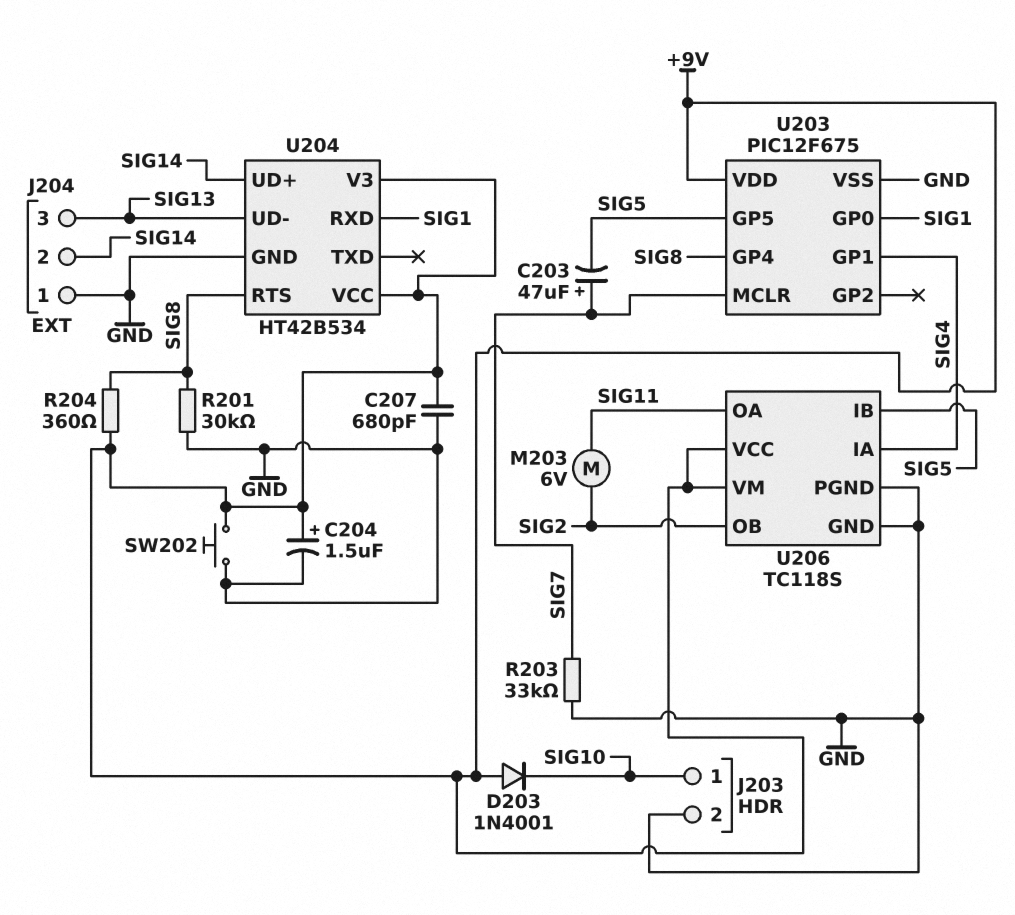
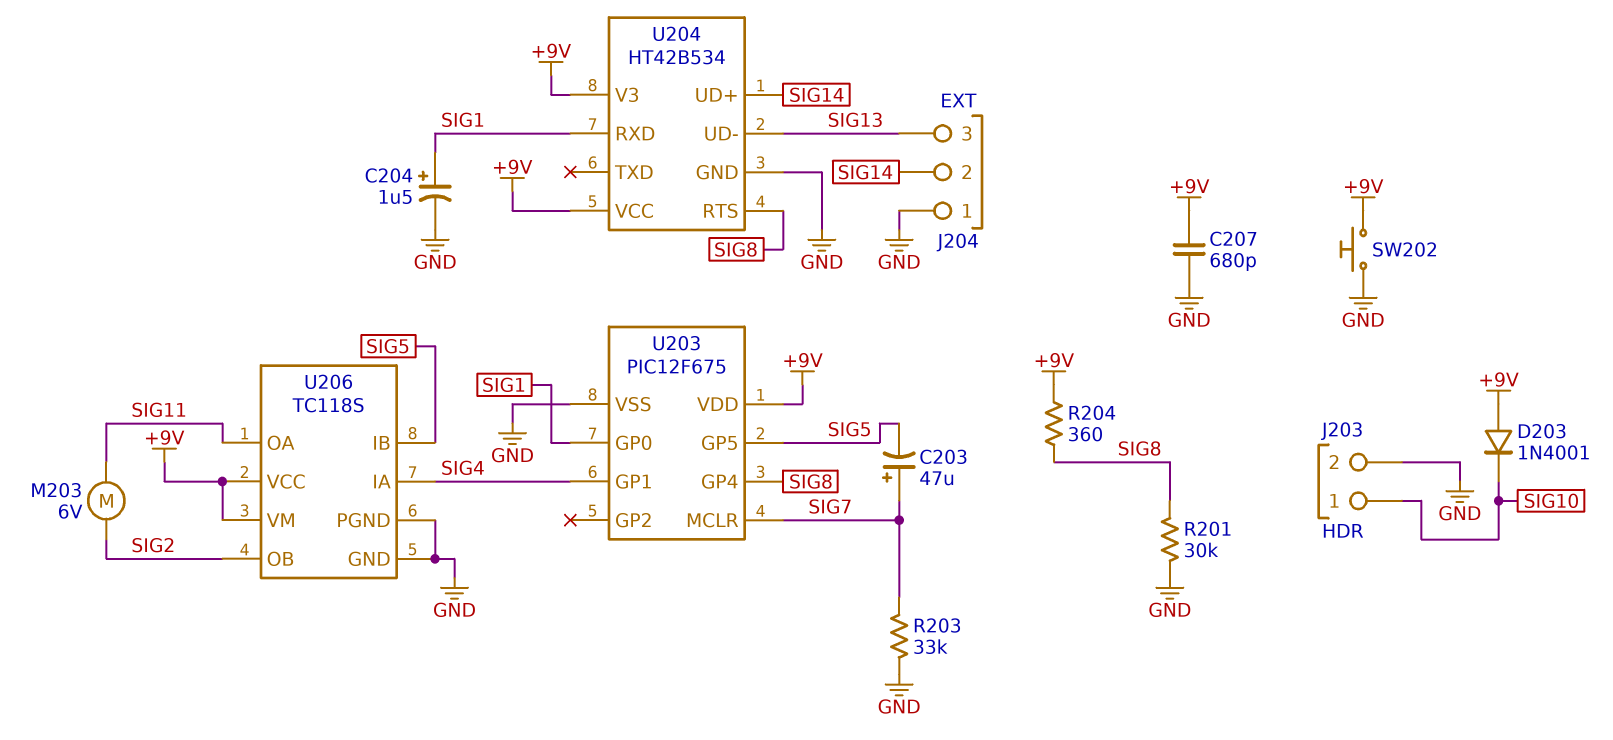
C204: 1.5uF (plus +9V, minus GND) -> 1.5uF (plus SIG1, minus GND)

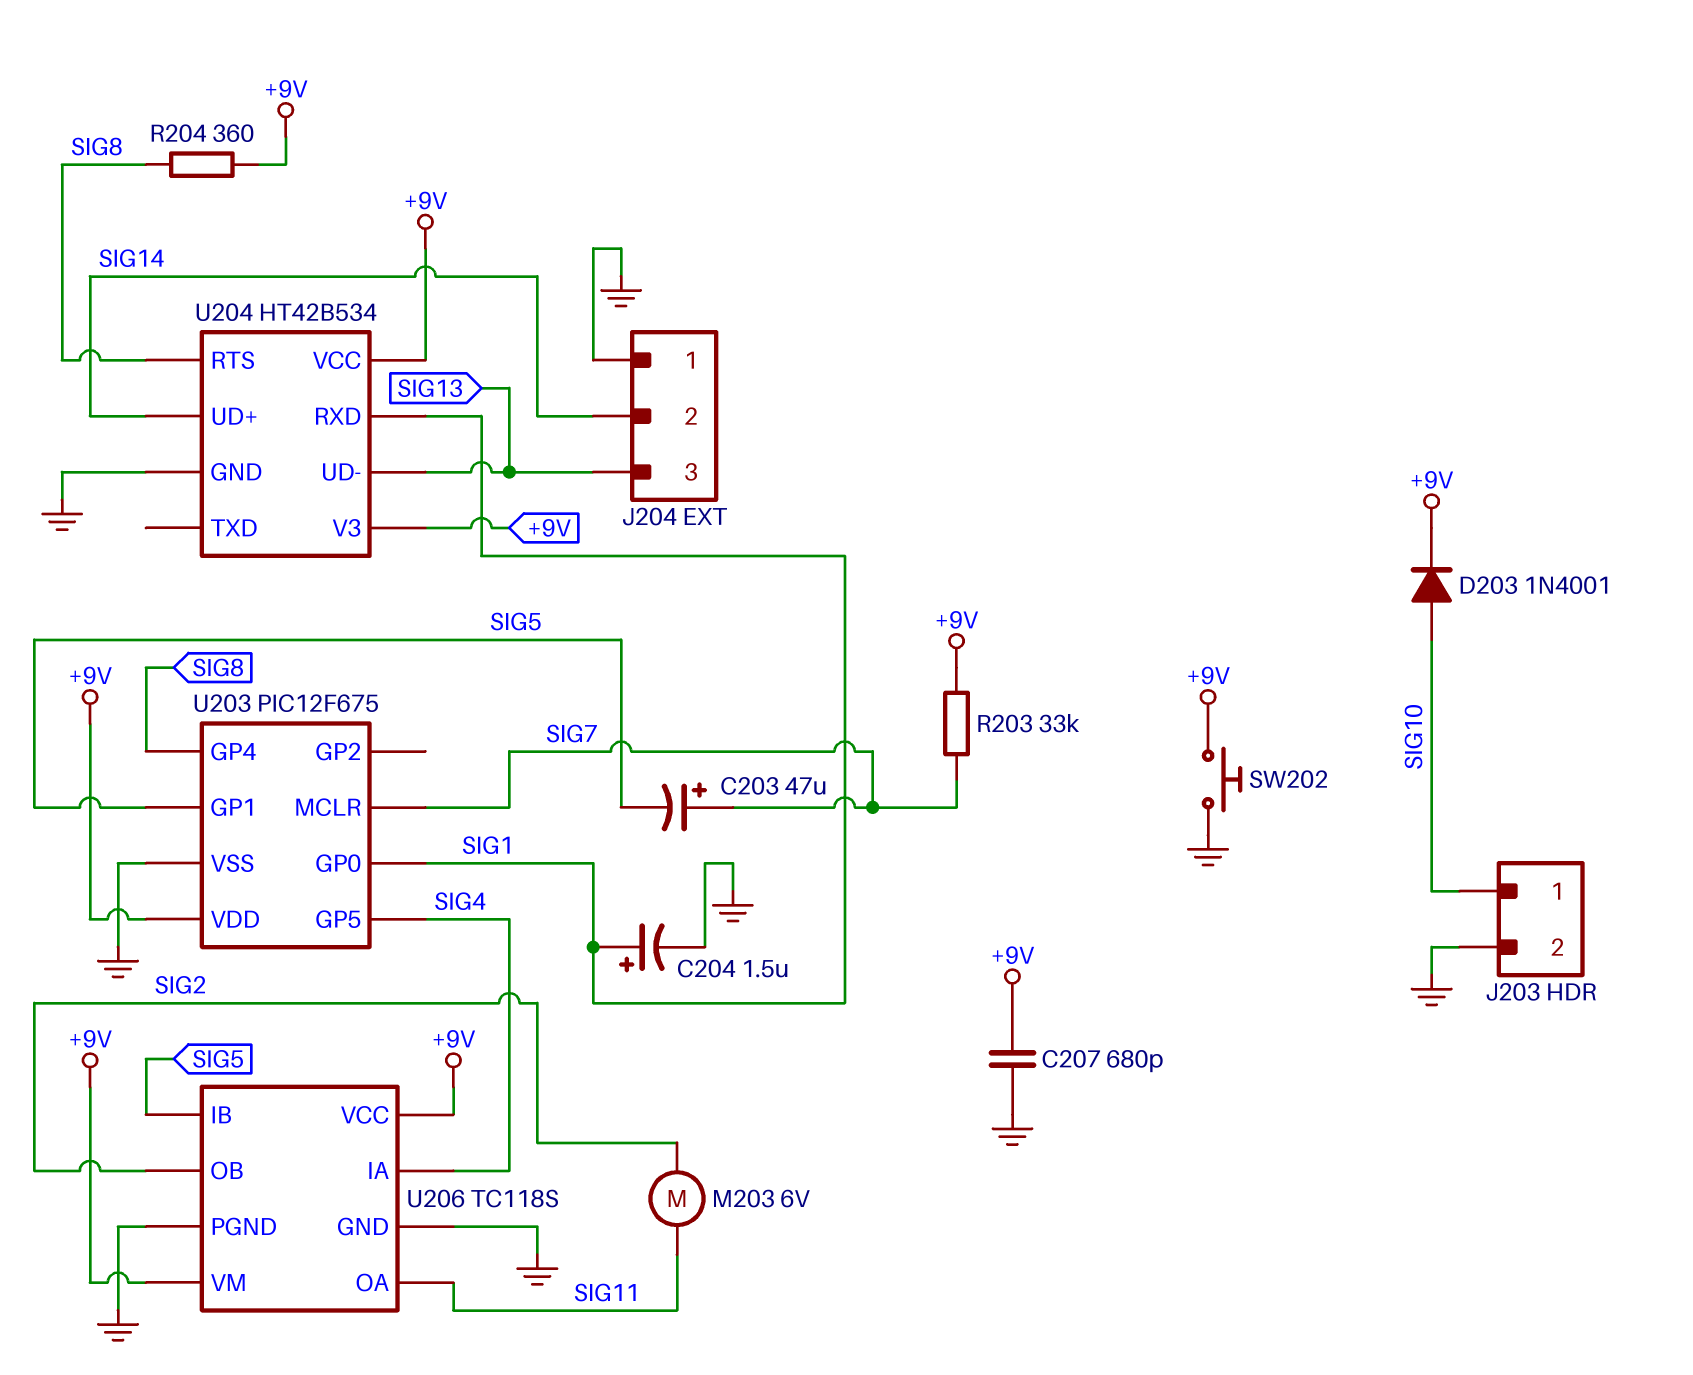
D203: diode 1N4001 (A +9V, K SIG10) -> diode 1N4001 (A SIG10, K +9V)
R201: 30k (GND, SIG8) -> none
R203: 33k (GND, SIG7) -> 33k (+9V, SIG7)
U203 pin GP1: SIG4 -> SIG5
U203 pin GP5: SIG5 -> SIG4

